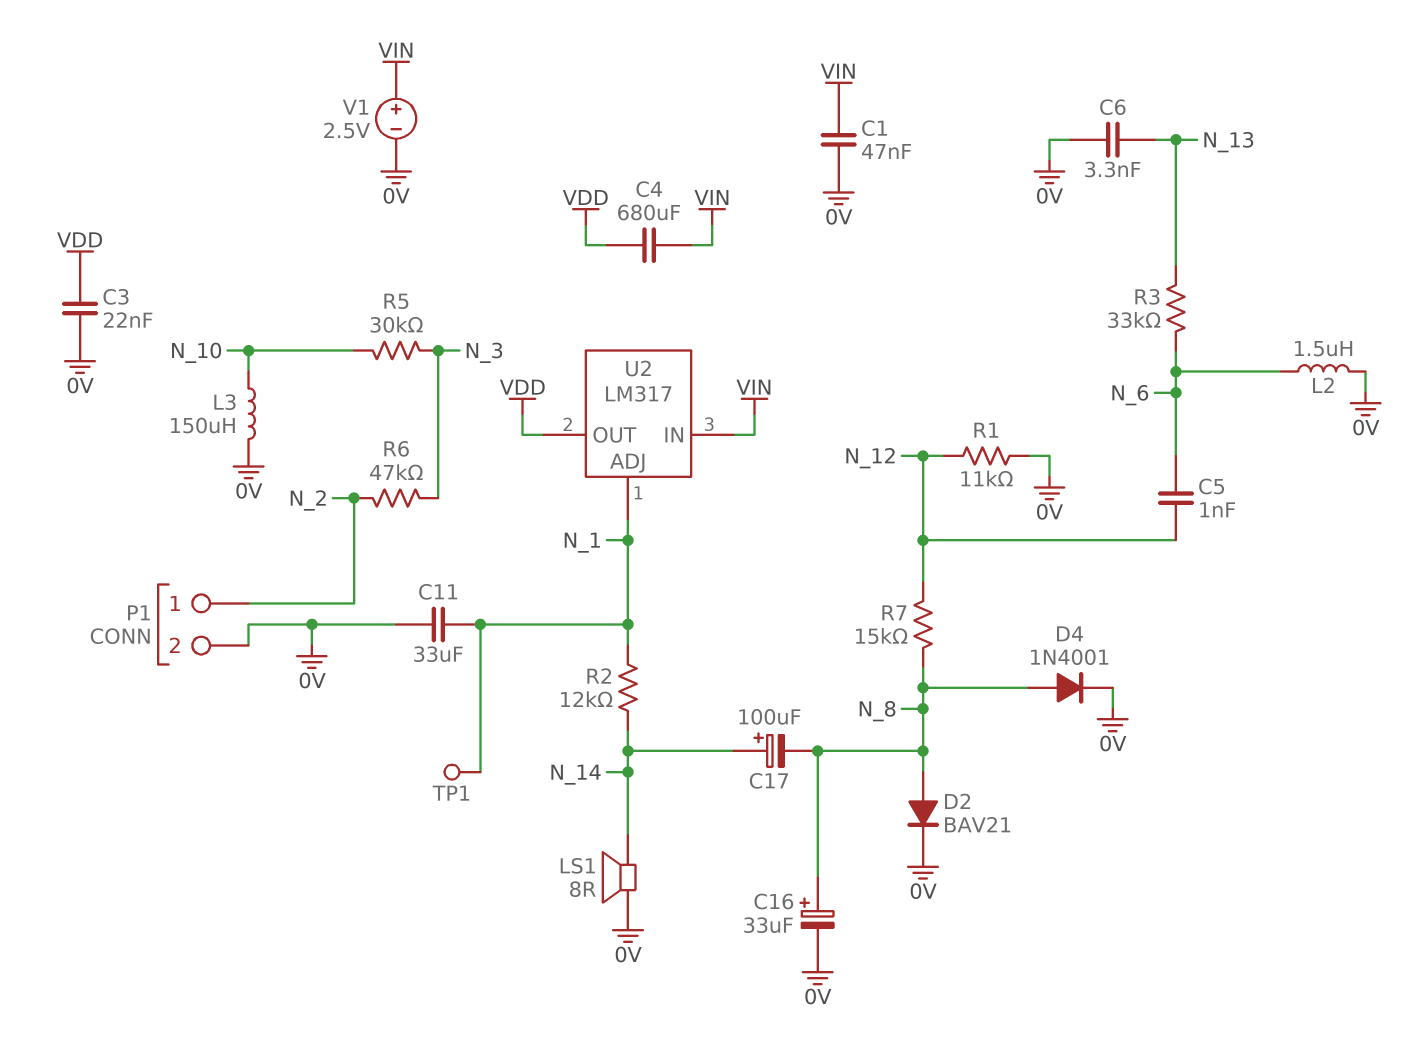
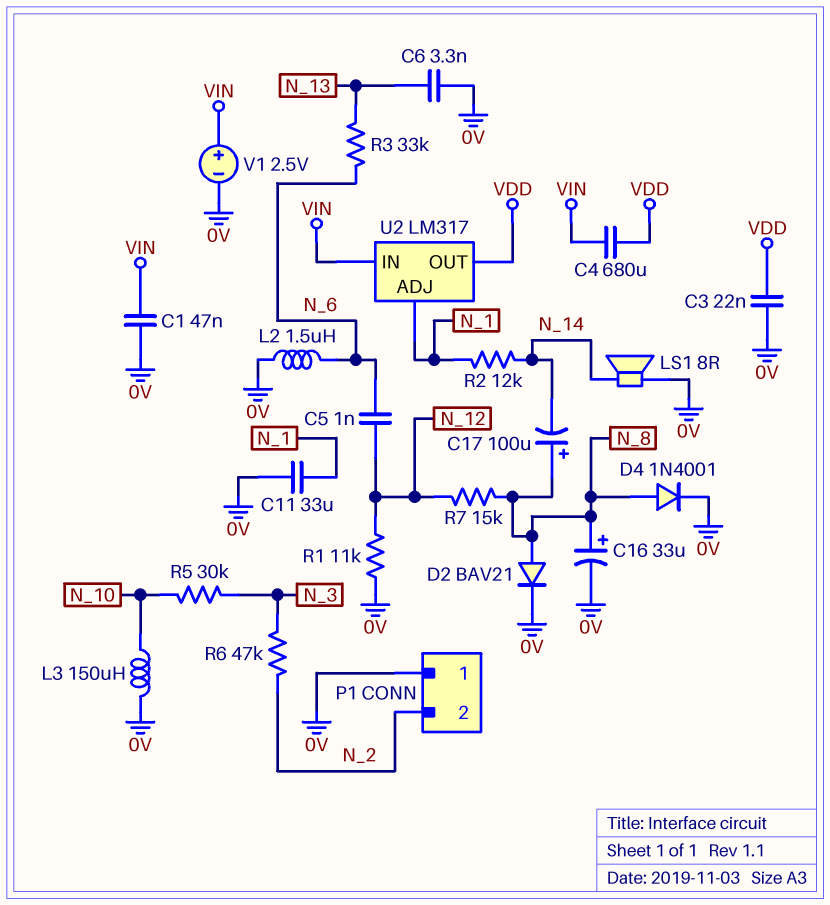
C17: 100uF (plus N_14, minus N_8) -> 100uF (plus N_8, minus N_14)
P1 pin 1: N_2 -> 0V
P1 pin 2: 0V -> N_2
TP1: test point (N_1) -> none

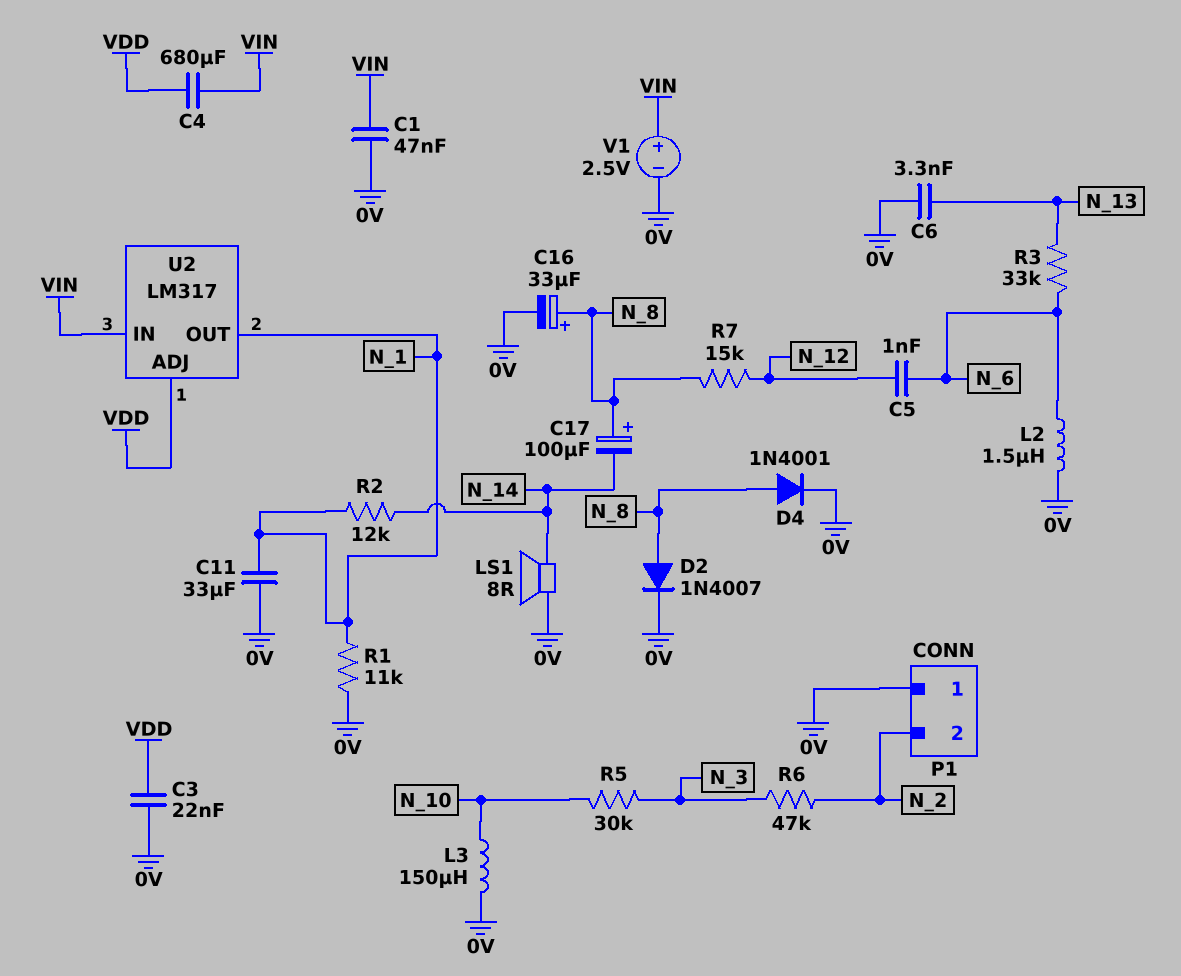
D2: diode BAV21 (A N_8, K 0V) -> diode 1N4007 (A N_8, K 0V)
R1: 11k (0V, N_12) -> 11k (0V, N_1)
U2 pin ADJ: N_1 -> VDD
U2 pin OUT: VDD -> N_1

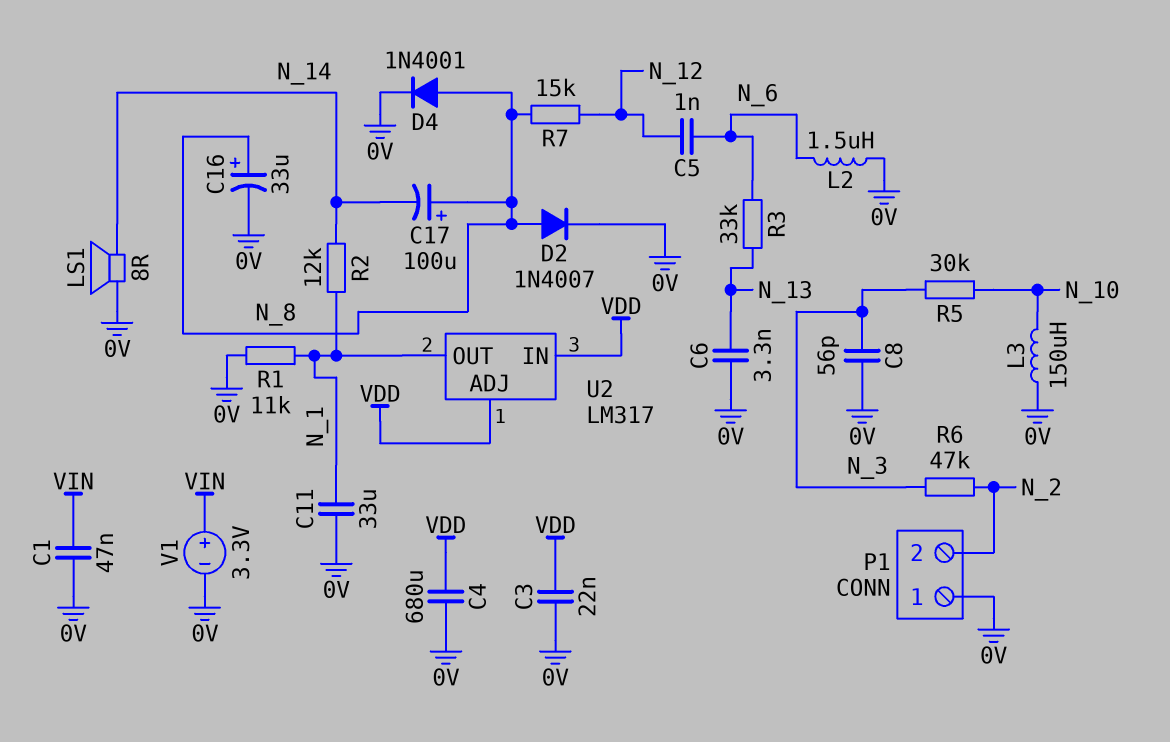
C4: 680uF (VDD, VIN) -> 680uF (0V, VDD)
C8: none -> 56pF (0V, N_3)
U2 pin IN: VIN -> VDD
V1: 2.5V (plus VIN, minus 0V) -> 3.3V (plus VIN, minus 0V)

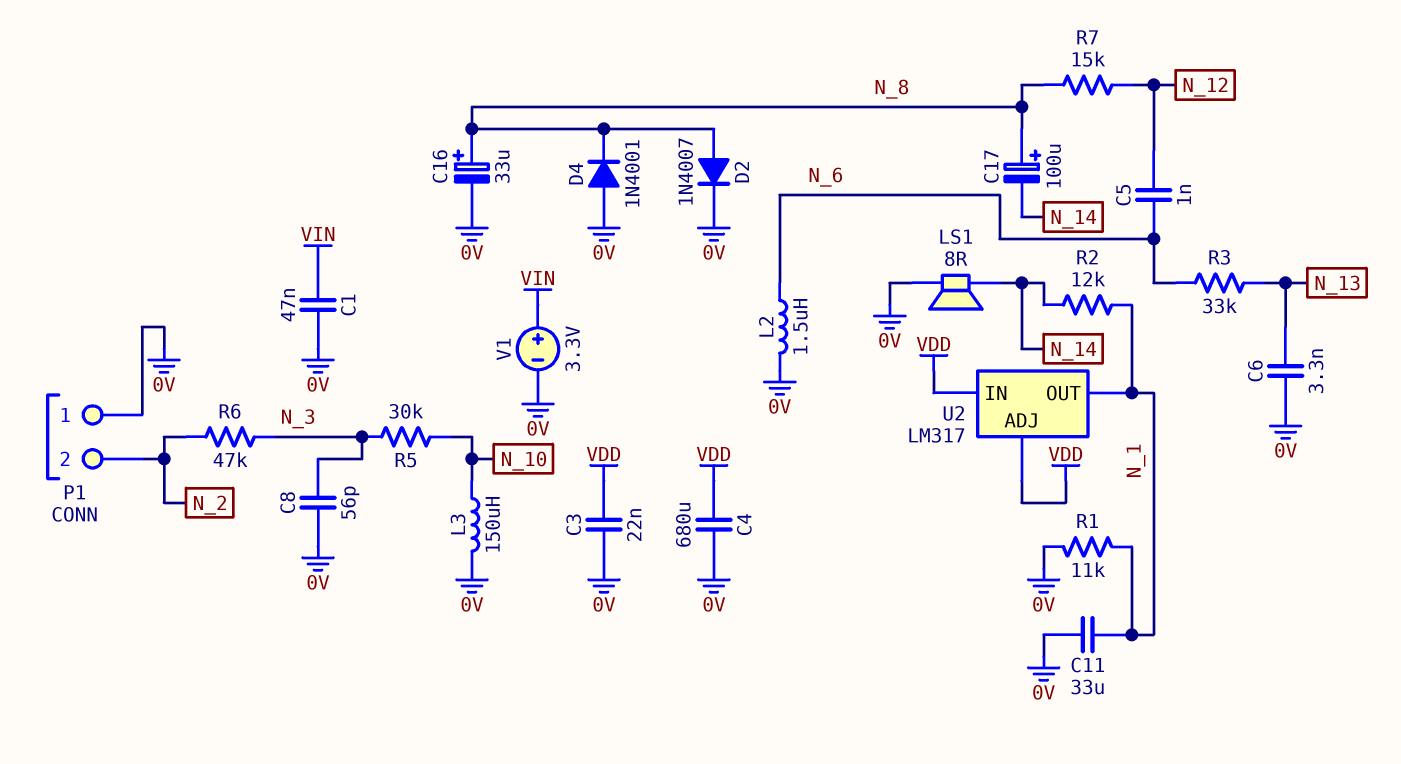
D4: diode 1N4001 (A N_8, K 0V) -> diode 1N4001 (A 0V, K N_8)

